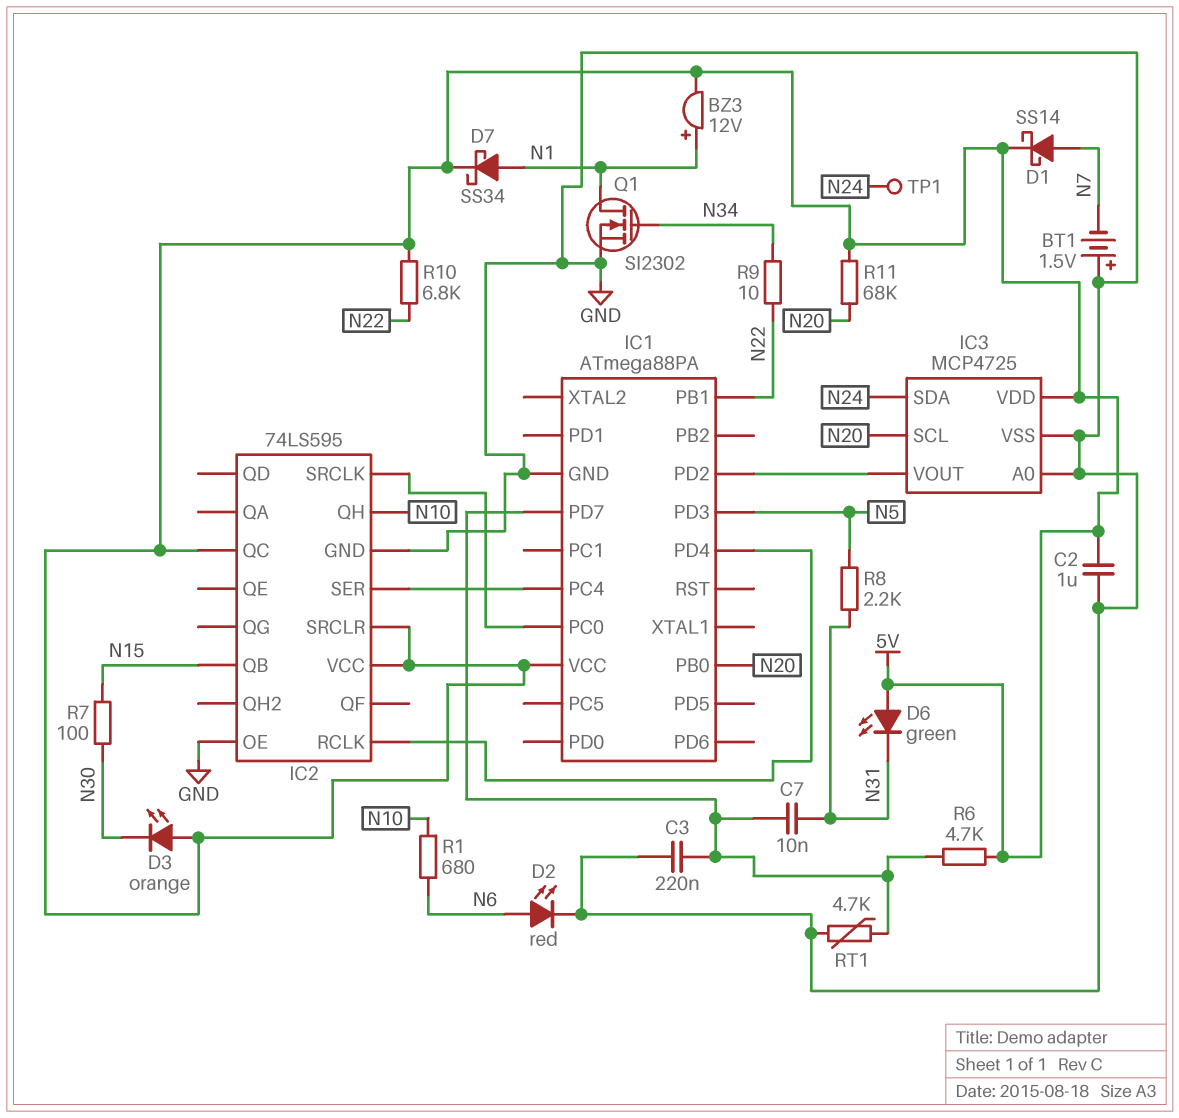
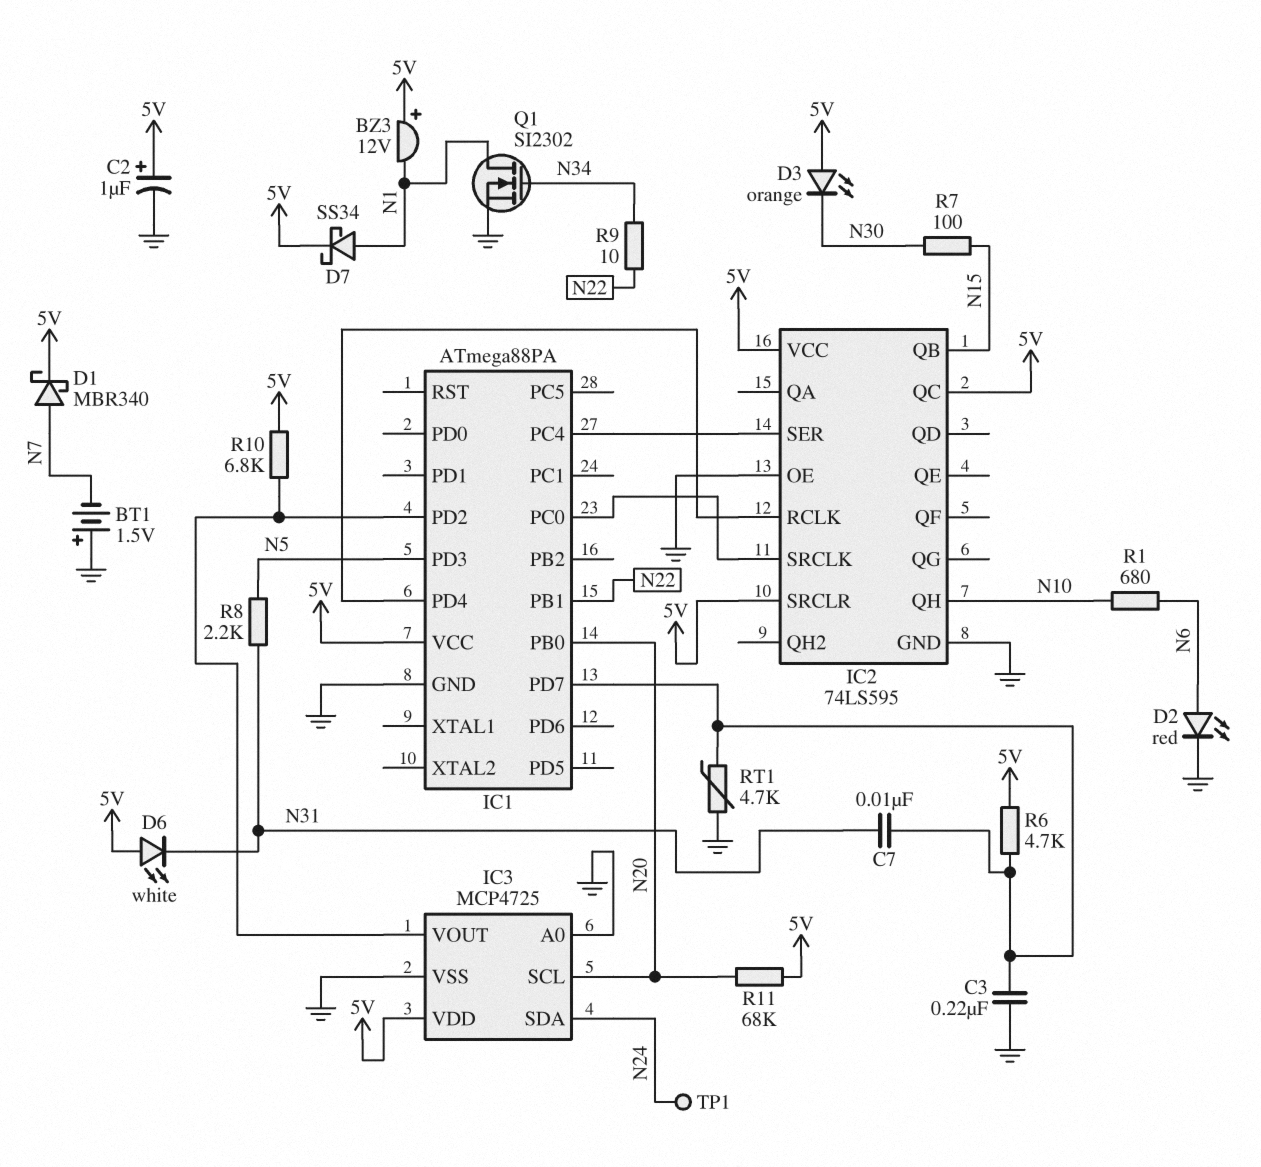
BZ3: buzzer 12V (plus N1, minus 5V) -> buzzer 12V (plus 5V, minus N1)
C2: 1uF (5V, GND) -> 1uF (plus 5V, minus GND)
D1: schottky SS14 (A N7, K 5V) -> schottky MBR340 (A N7, K 5V)
D6: LED green (A 5V, K N31) -> LED white (A 5V, K N31)
R10: 6.8k (5V, N22) -> 6.8k (5V, IC1/PD2)

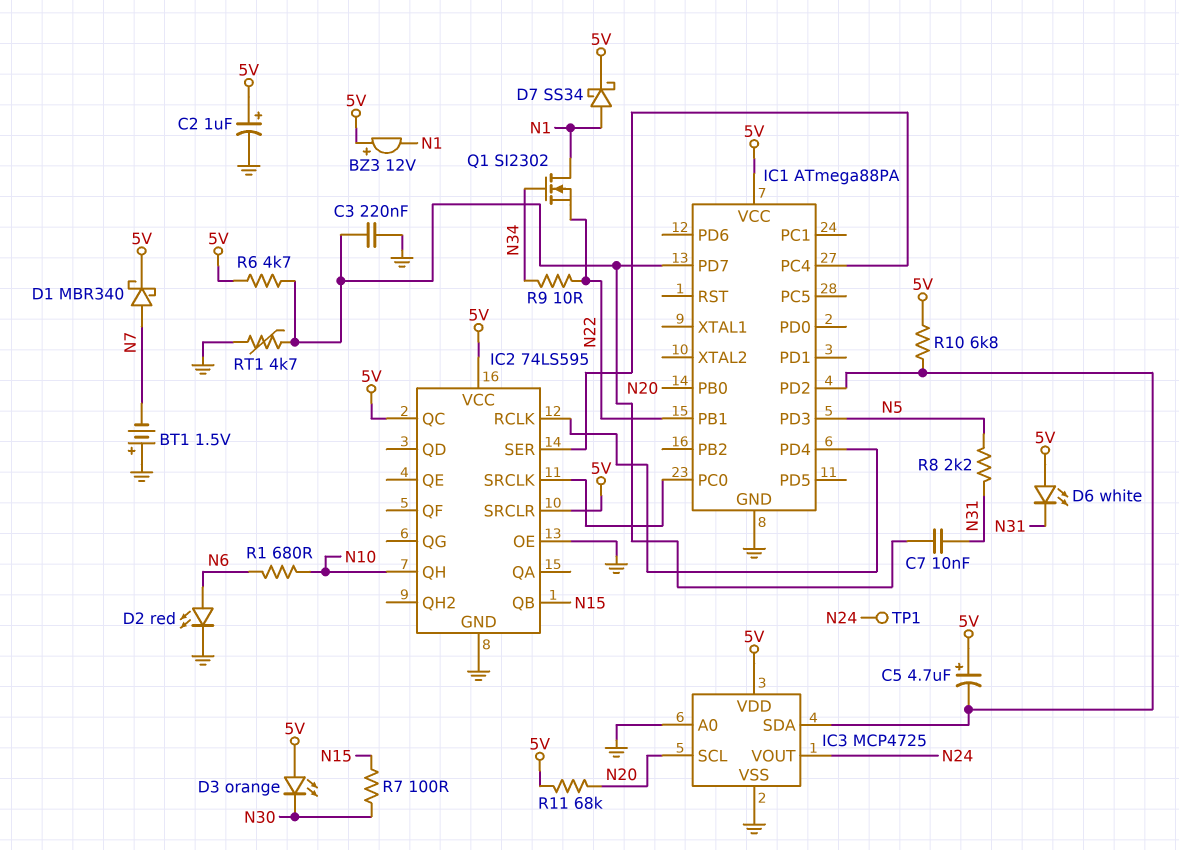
C5: none -> 4.7uF (plus 5V, minus IC1/PD2)
IC3 pin SDA: N24 -> IC1/PD2
IC3 pin VOUT: IC1/PD2 -> N24
Q1: NMOS SI2302 (G N34, D N1, S GND) -> NMOS SI2302 (G N34, D N1, S N22)

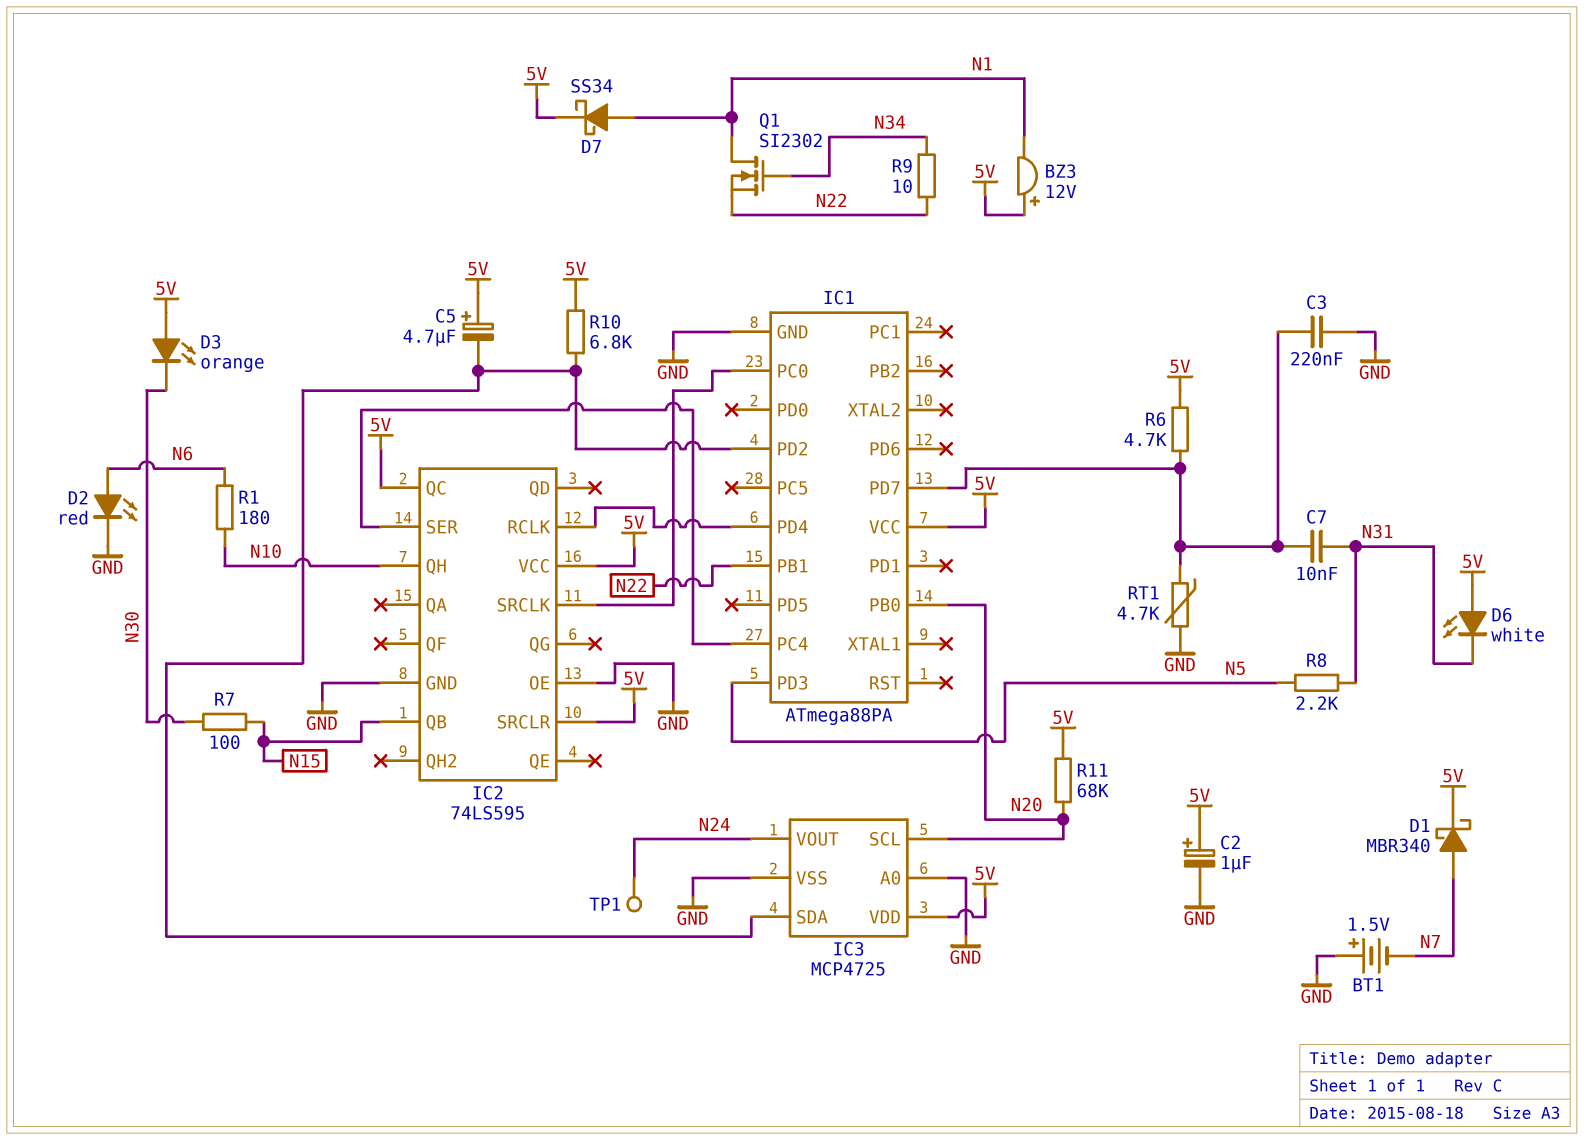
R1: 680 (N6, N10) -> 180 (N6, N10)

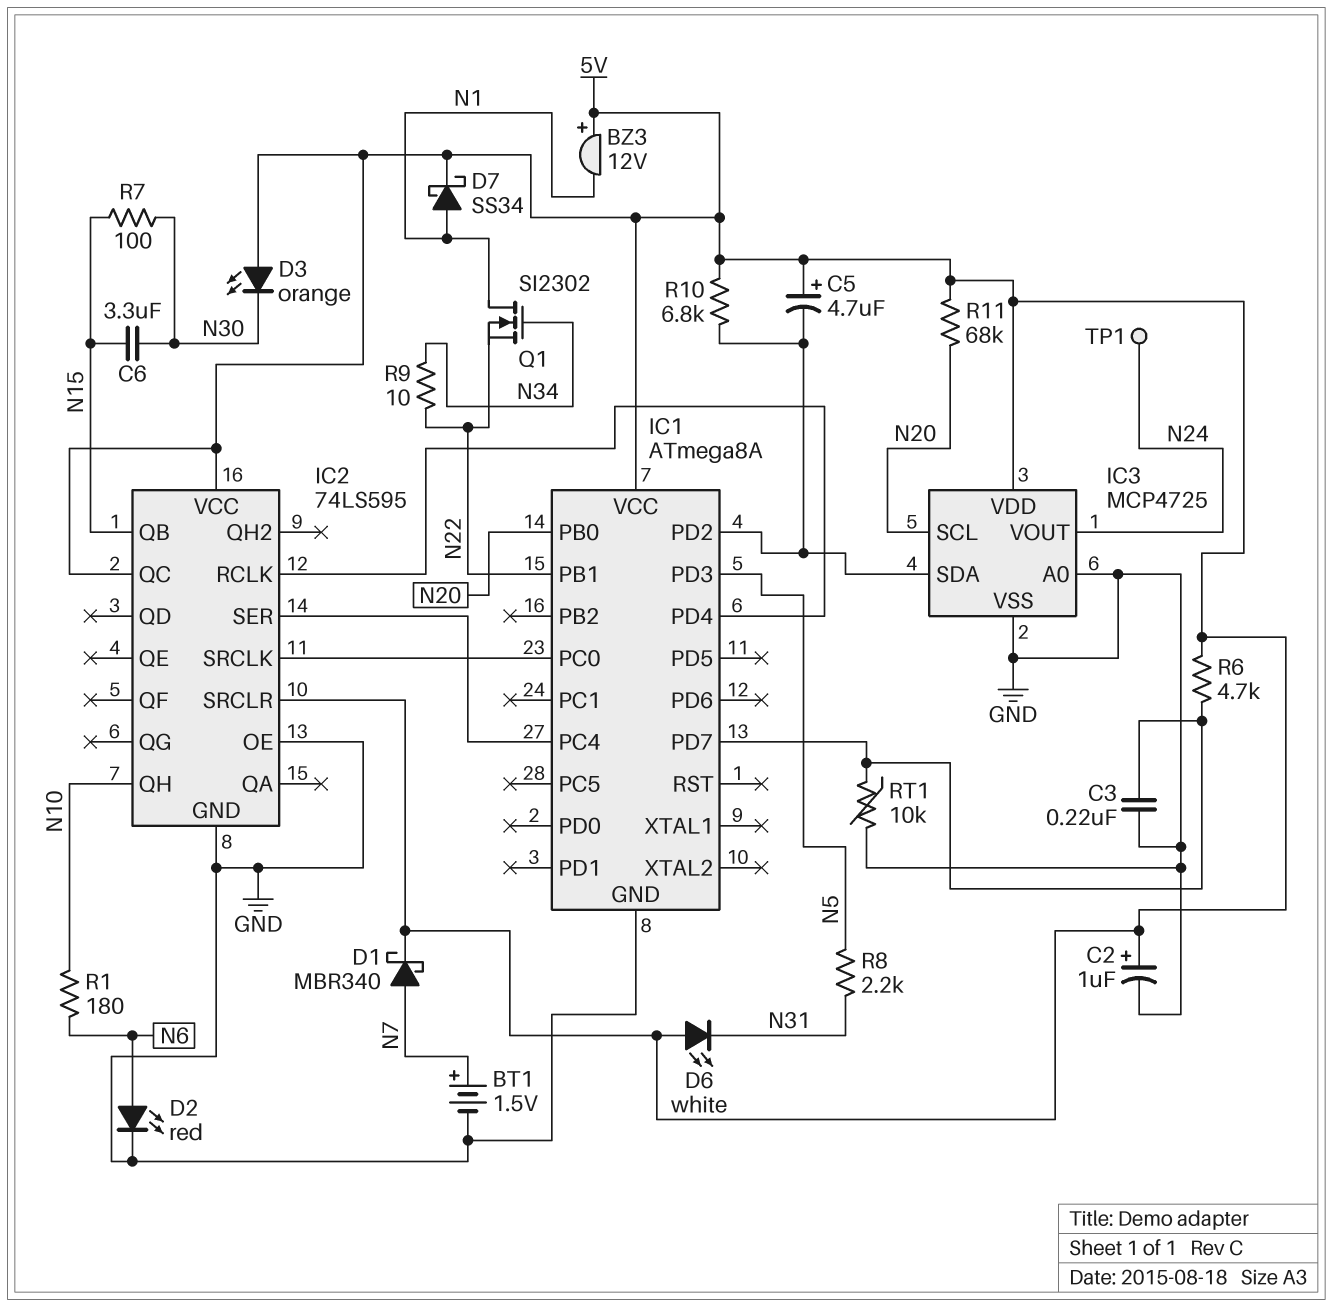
BT1: 1.5V (plus GND, minus N7) -> 1.5V (plus N7, minus GND)
C6: none -> 3.3uF (N15, N30)
C7: 10nF (IC1/PD7, N31) -> none
IC1: ATmega88PA -> ATmega8A
RT1: 4.7k (GND, IC1/PD7) -> 10k (GND, IC1/PD7)

